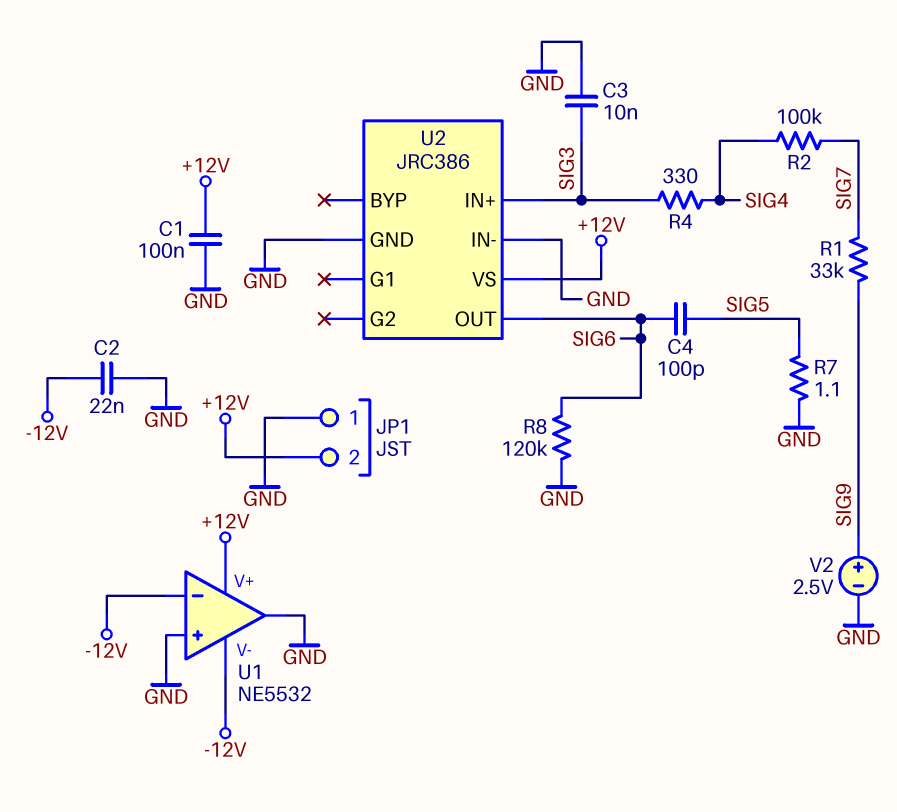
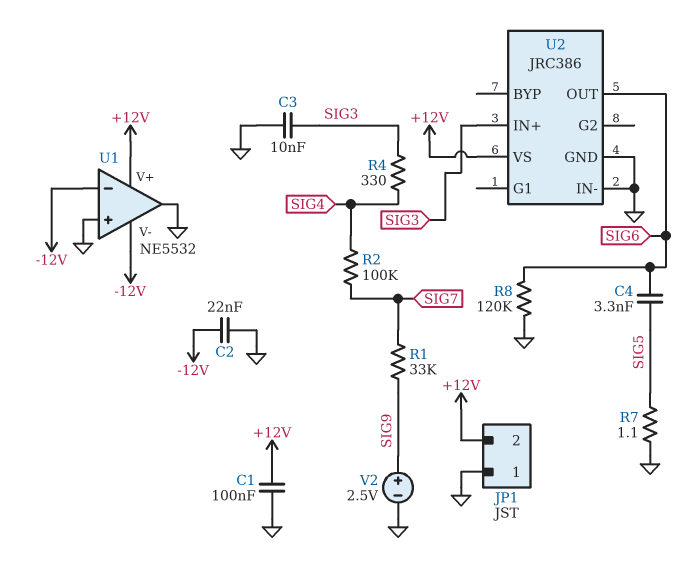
C4: 100pF (SIG5, SIG6) -> 3.3nF (SIG5, SIG6)

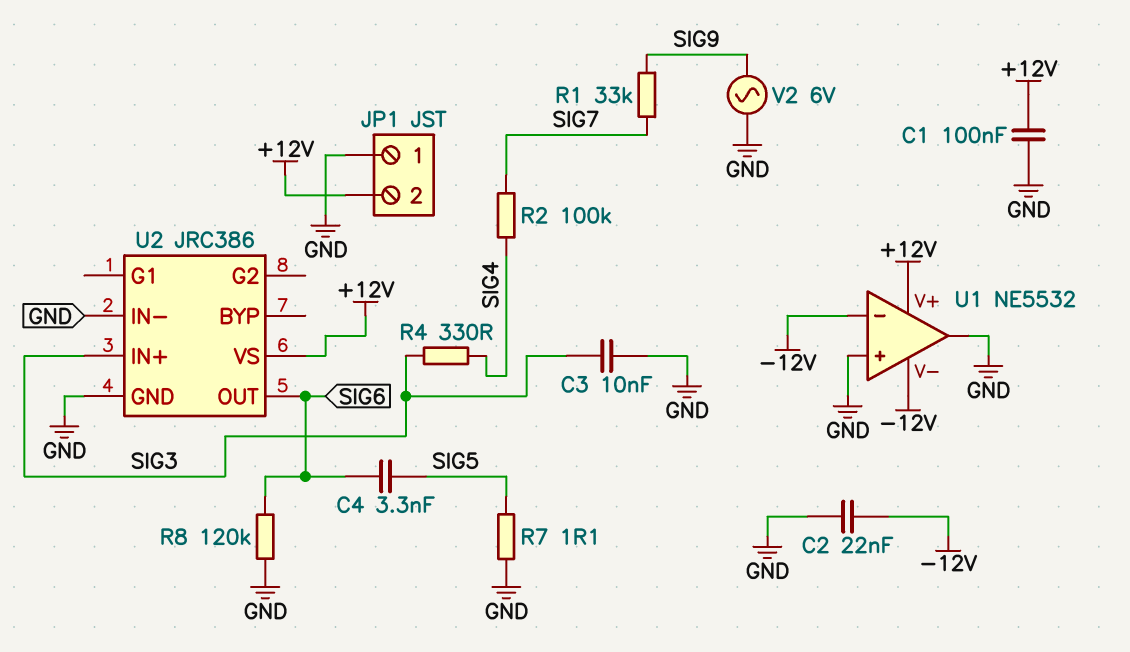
V2: 2.5V (plus SIG9, minus GND) -> AC 6V (GND, SIG9)

